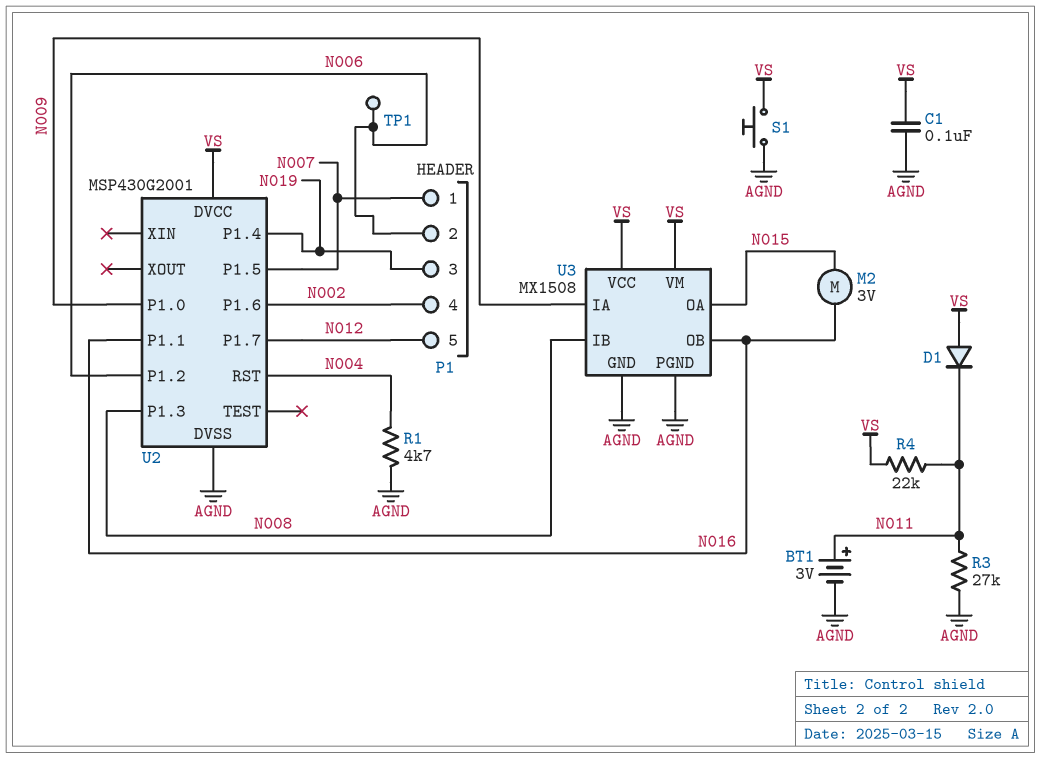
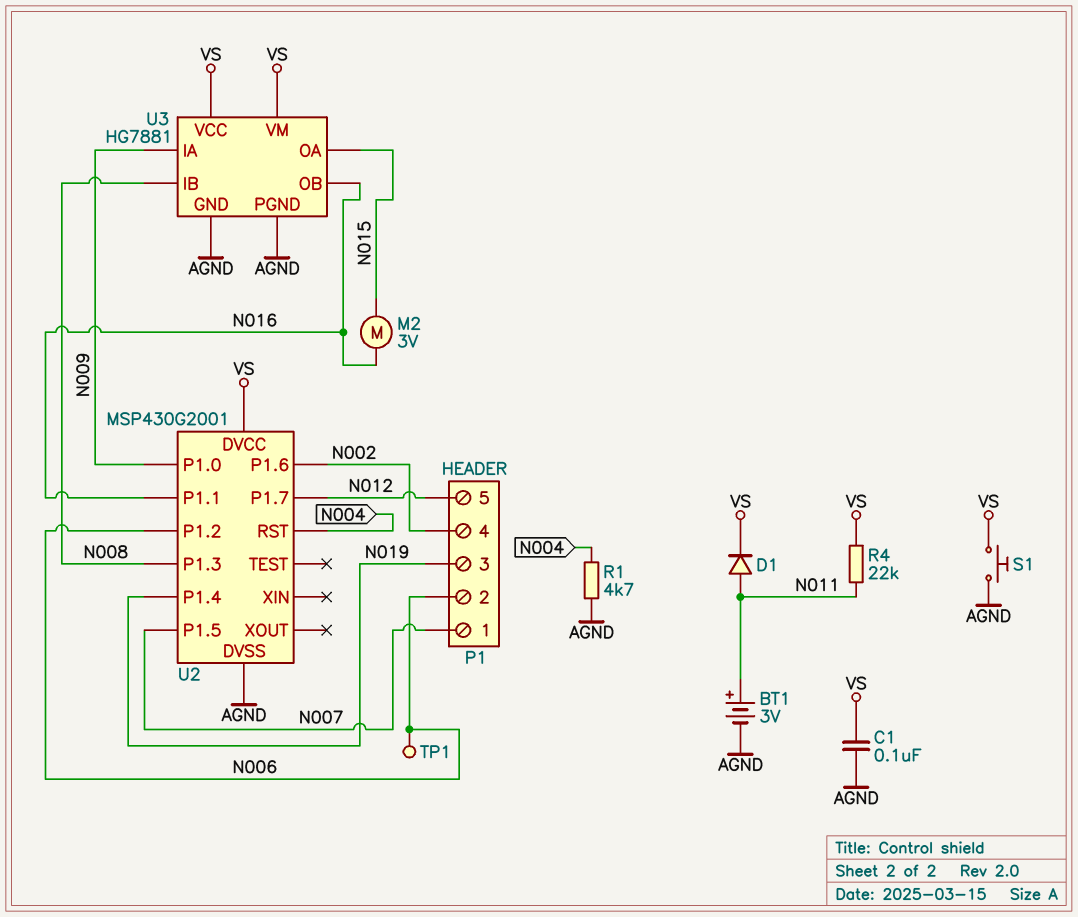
D1: diode (A VS, K N011) -> diode (A N011, K VS)
R3: 27k (AGND, N011) -> none
U3: MX1508 -> HG7881

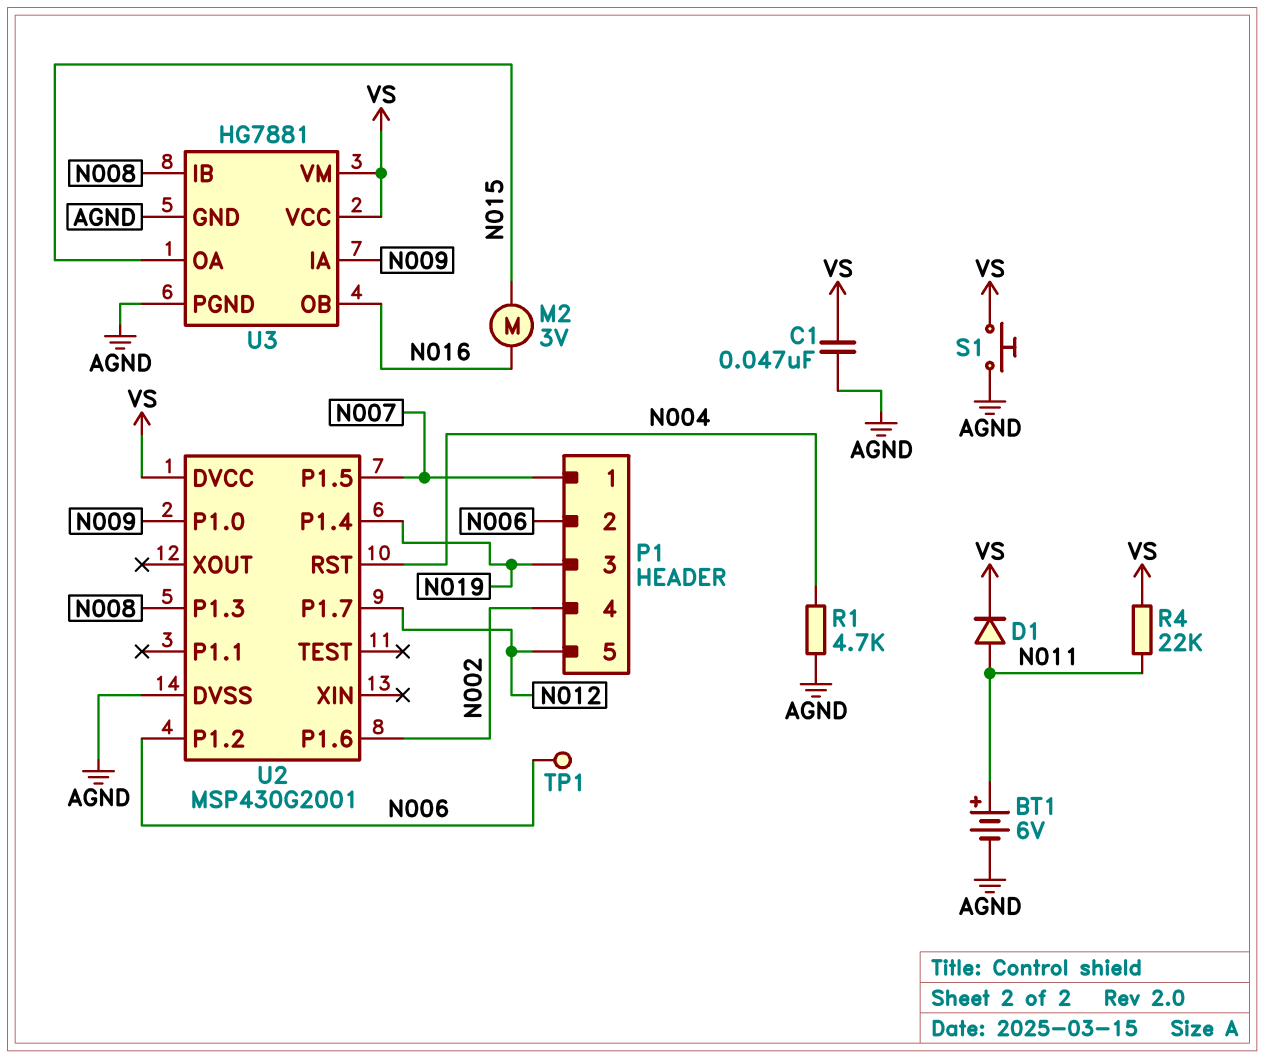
BT1: 3V (plus N011, minus AGND) -> 6V (plus N011, minus AGND)
C1: 100nF (AGND, VS) -> 47nF (AGND, VS)
U2 pin P1.1: N016 -> none

